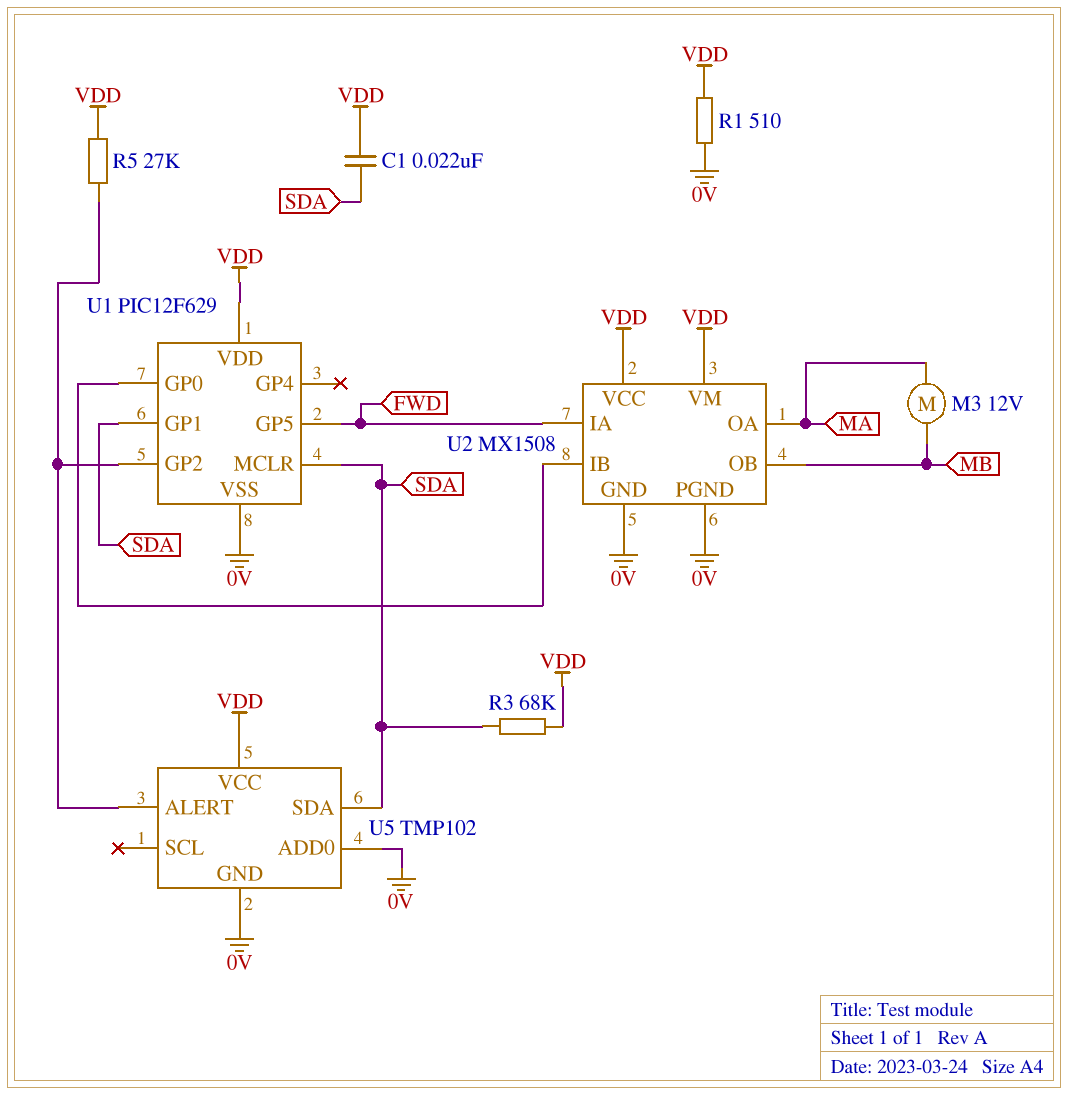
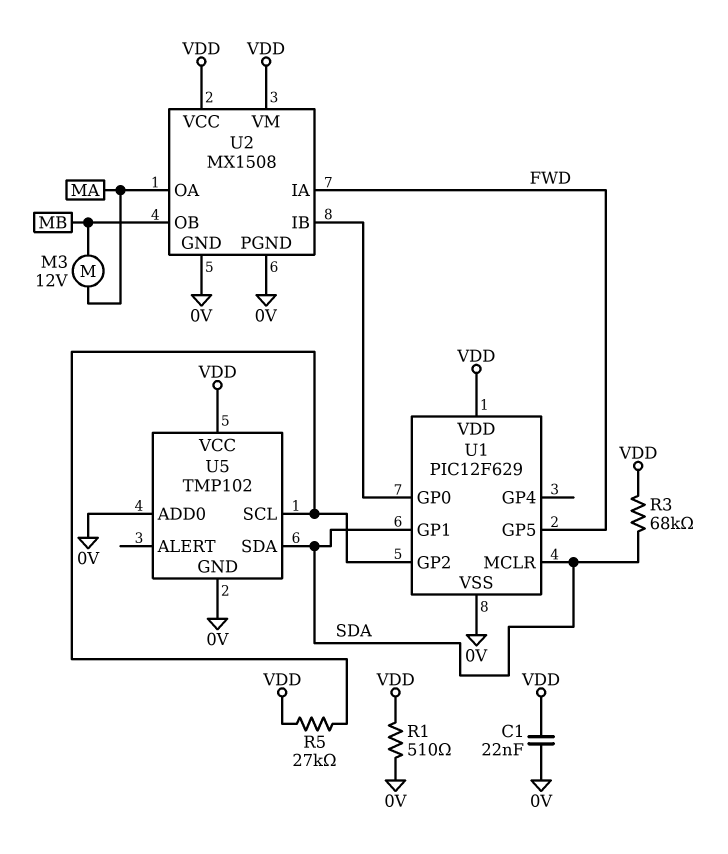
C1: 22nF (SDA, VDD) -> 22nF (0V, VDD)
U5 pin ALERT: U1/GP2 -> none
U5 pin SCL: none -> U1/GP2

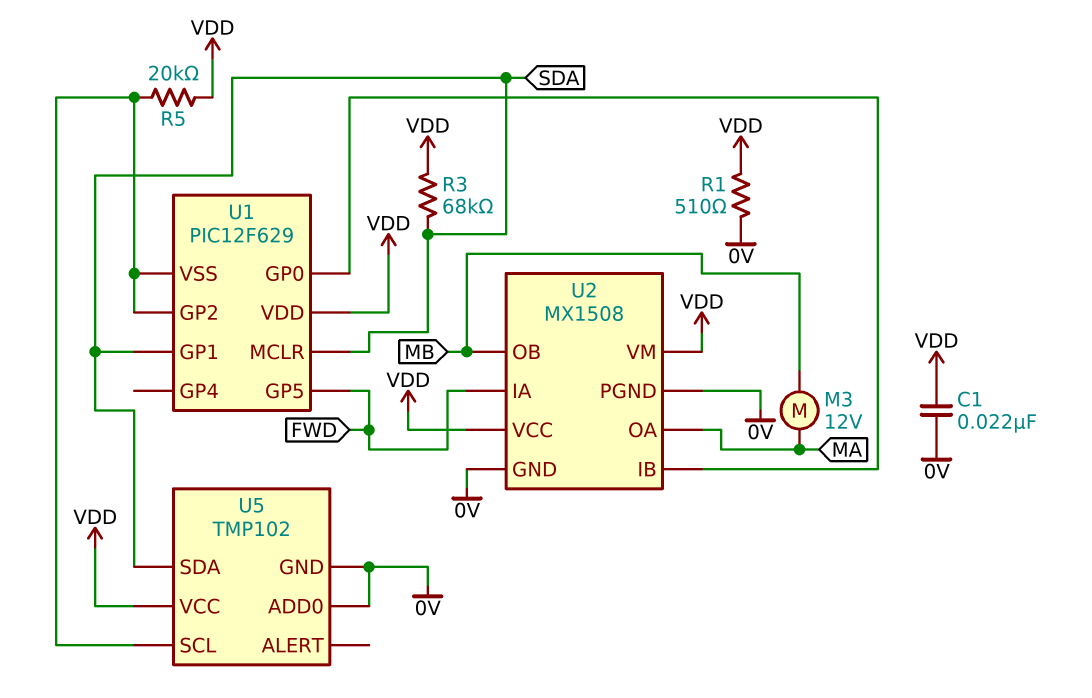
R5: 27k (U1/GP2, VDD) -> 20k (U1/GP2, VDD)
U1 pin VSS: 0V -> U1/GP2

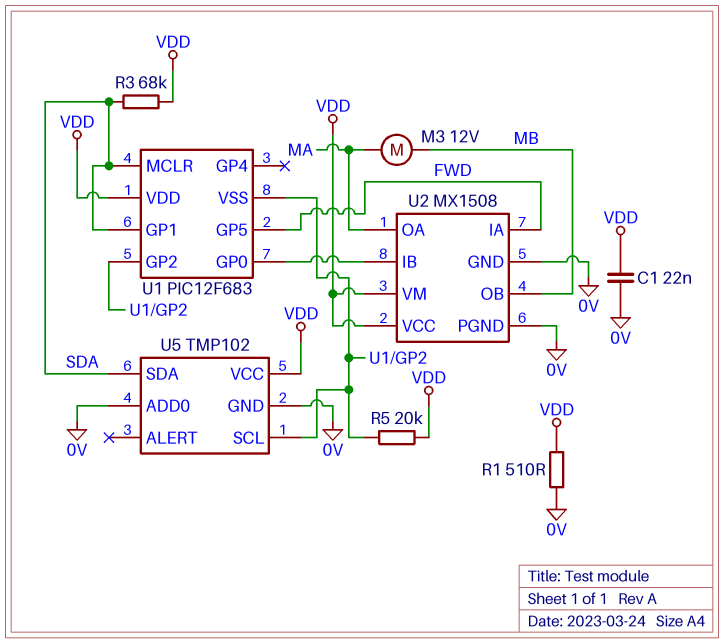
U1: PIC12F629 -> PIC12F683

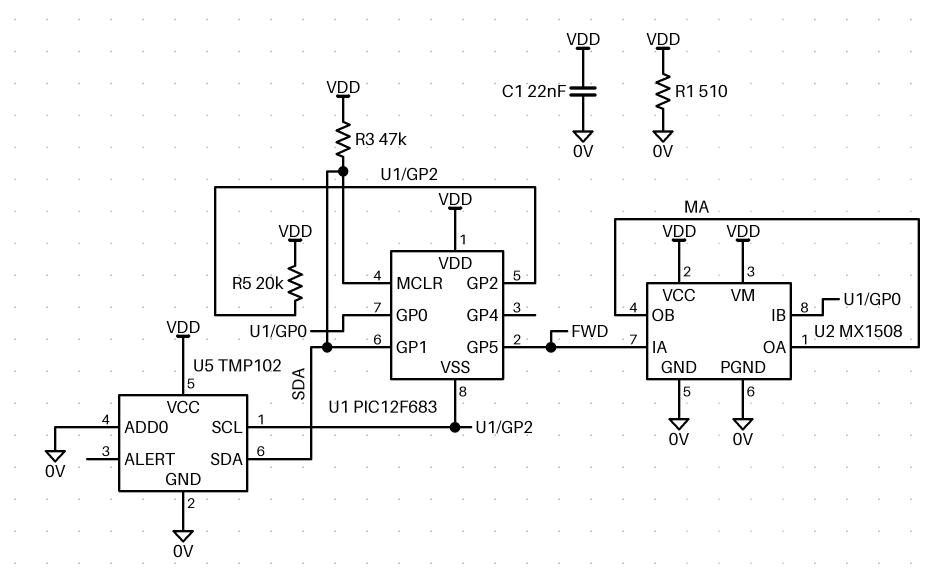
M3: motor 12V (MA, MB) -> none
R3: 68k (SDA, VDD) -> 47k (SDA, VDD)
U2 pin OB: MB -> MA

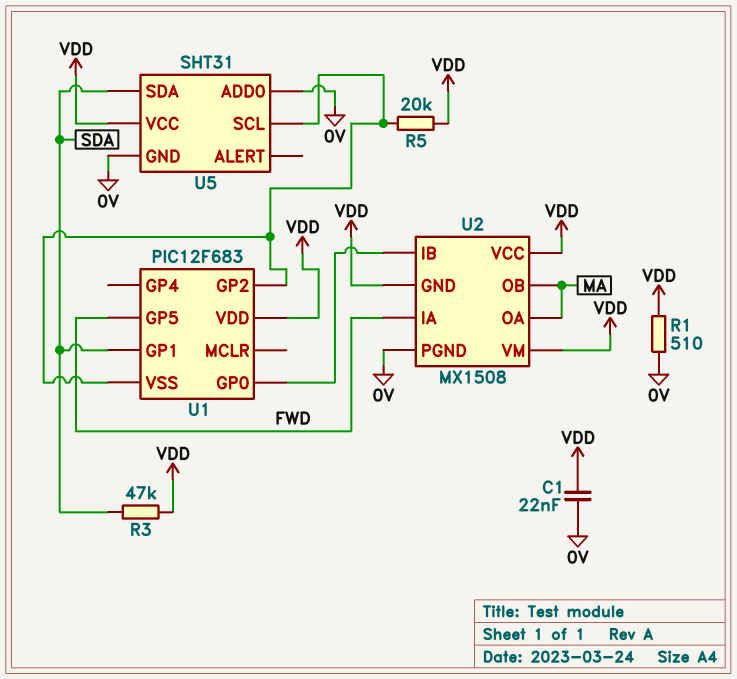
U1 pin MCLR: SDA -> none
U2 pin GND: 0V -> VDD
U5: TMP102 -> SHT31

